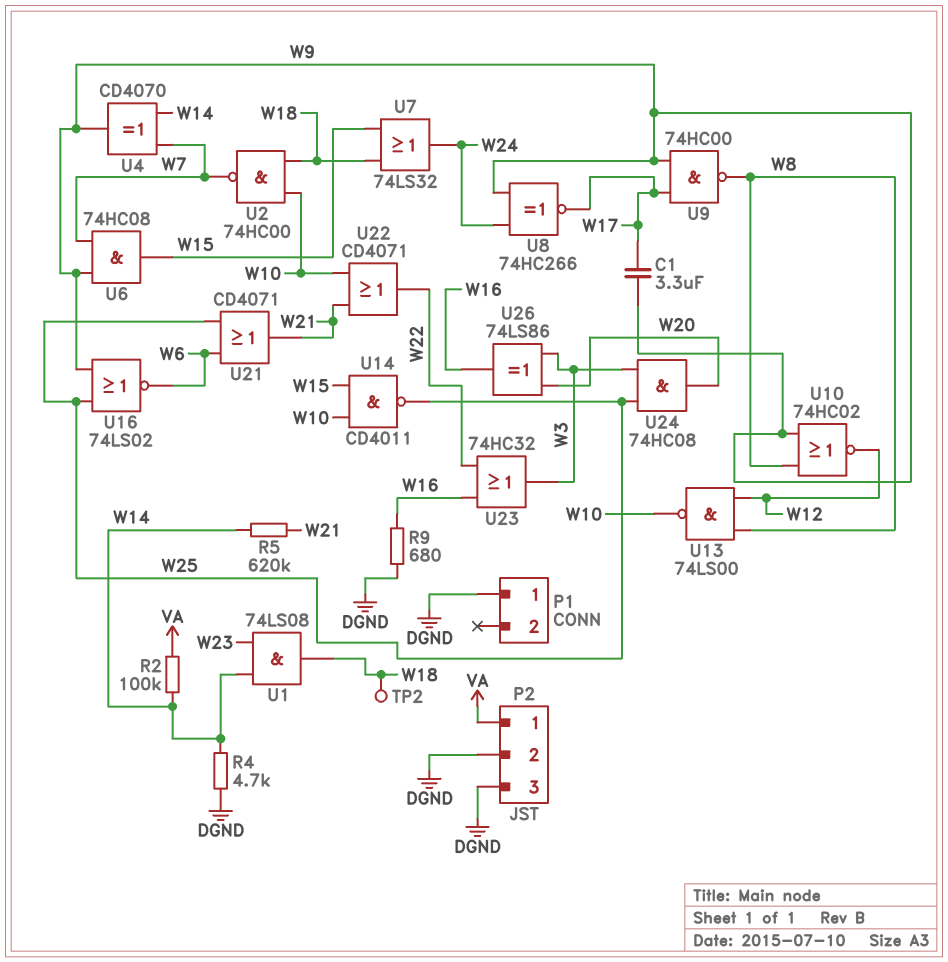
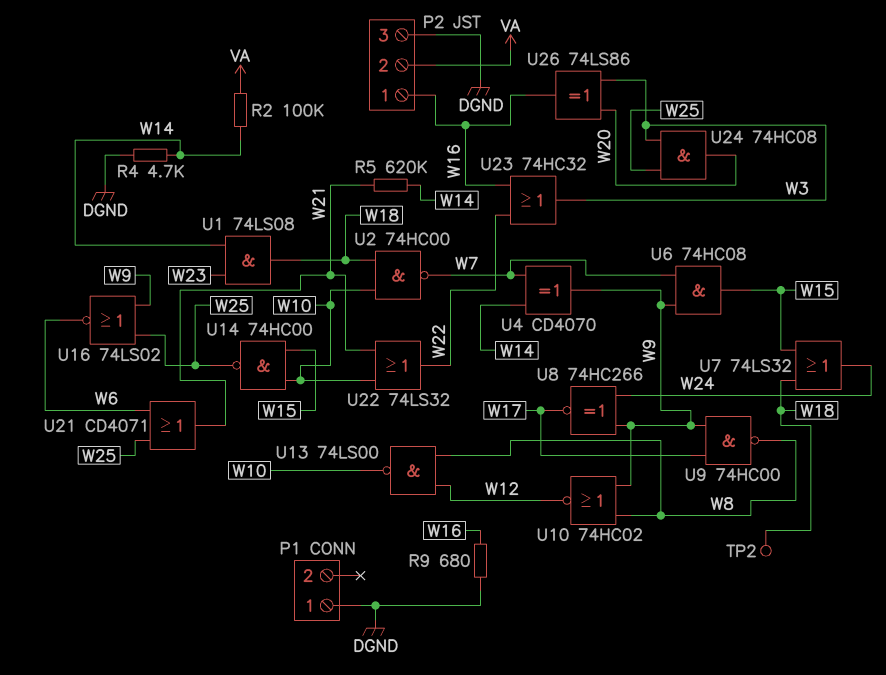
C1: 3.3uF (W9, W17) -> none
P2 pin 1: VA -> W16
P2 pin 2: DGND -> VA
U14: NAND CD4011 (in W10, in W15, out W25) -> NAND 74HC00 (in W10, in W15, out W25)
U22: OR CD4071 (in W10, in W21, out W22) -> OR 74LS32 (in W10, in W21, out W22)

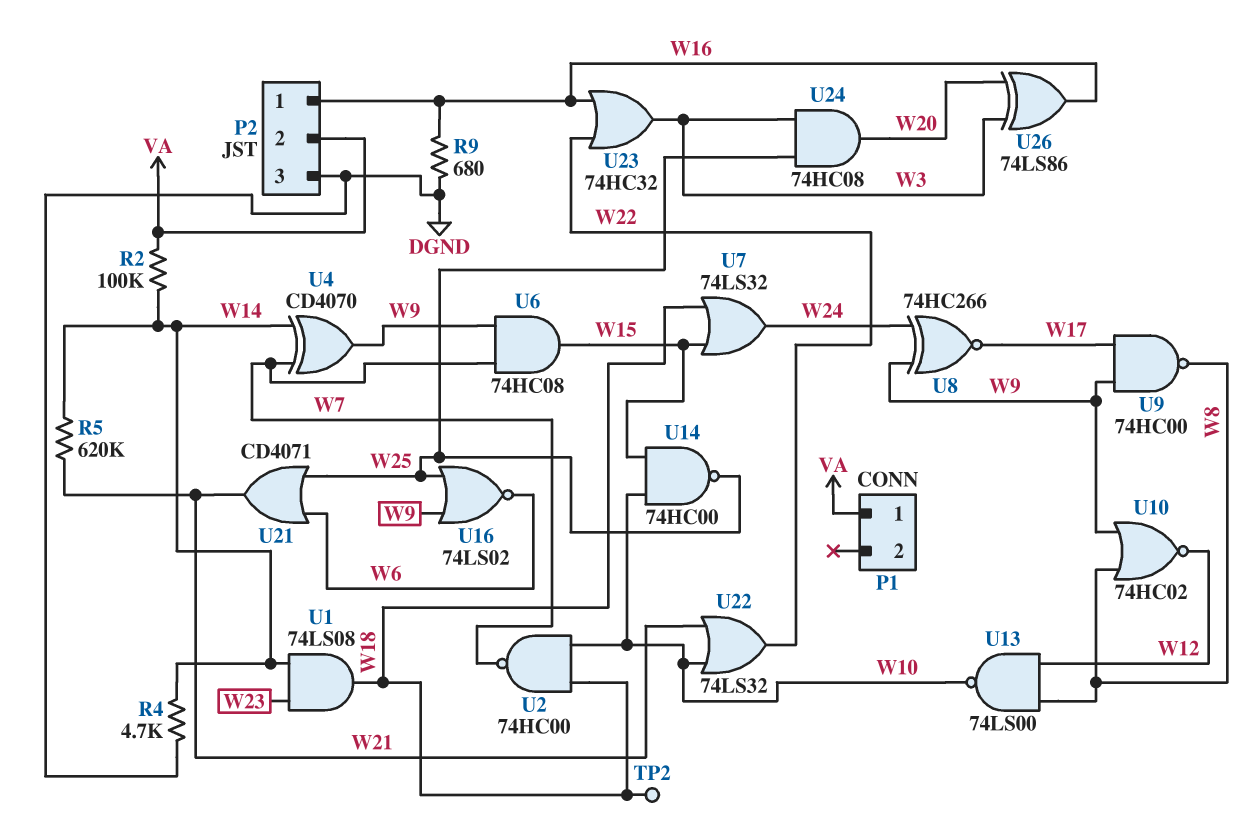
P1 pin 1: DGND -> VA

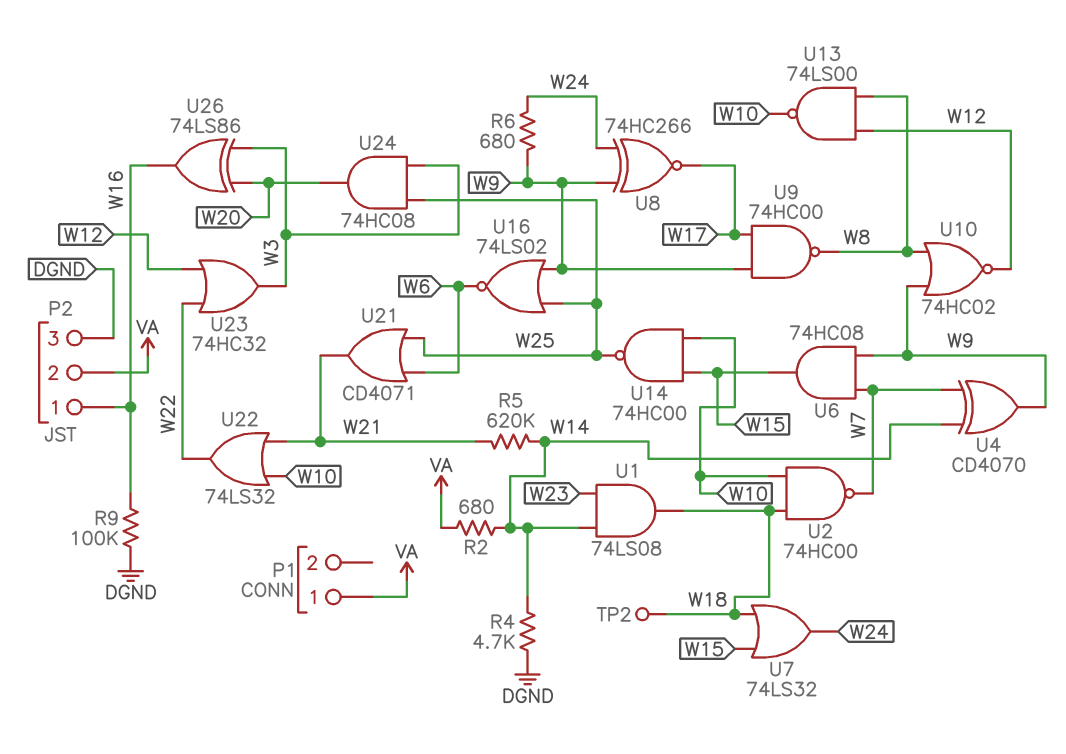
R2: 100k (VA, W14) -> 680 (VA, W14)
R6: none -> 680 (W9, W24)
R9: 680 (DGND, W16) -> 100k (DGND, W16)
U23: OR 74HC32 (in W16, in W22, out W3) -> OR 74HC32 (in W12, in W22, out W3)

